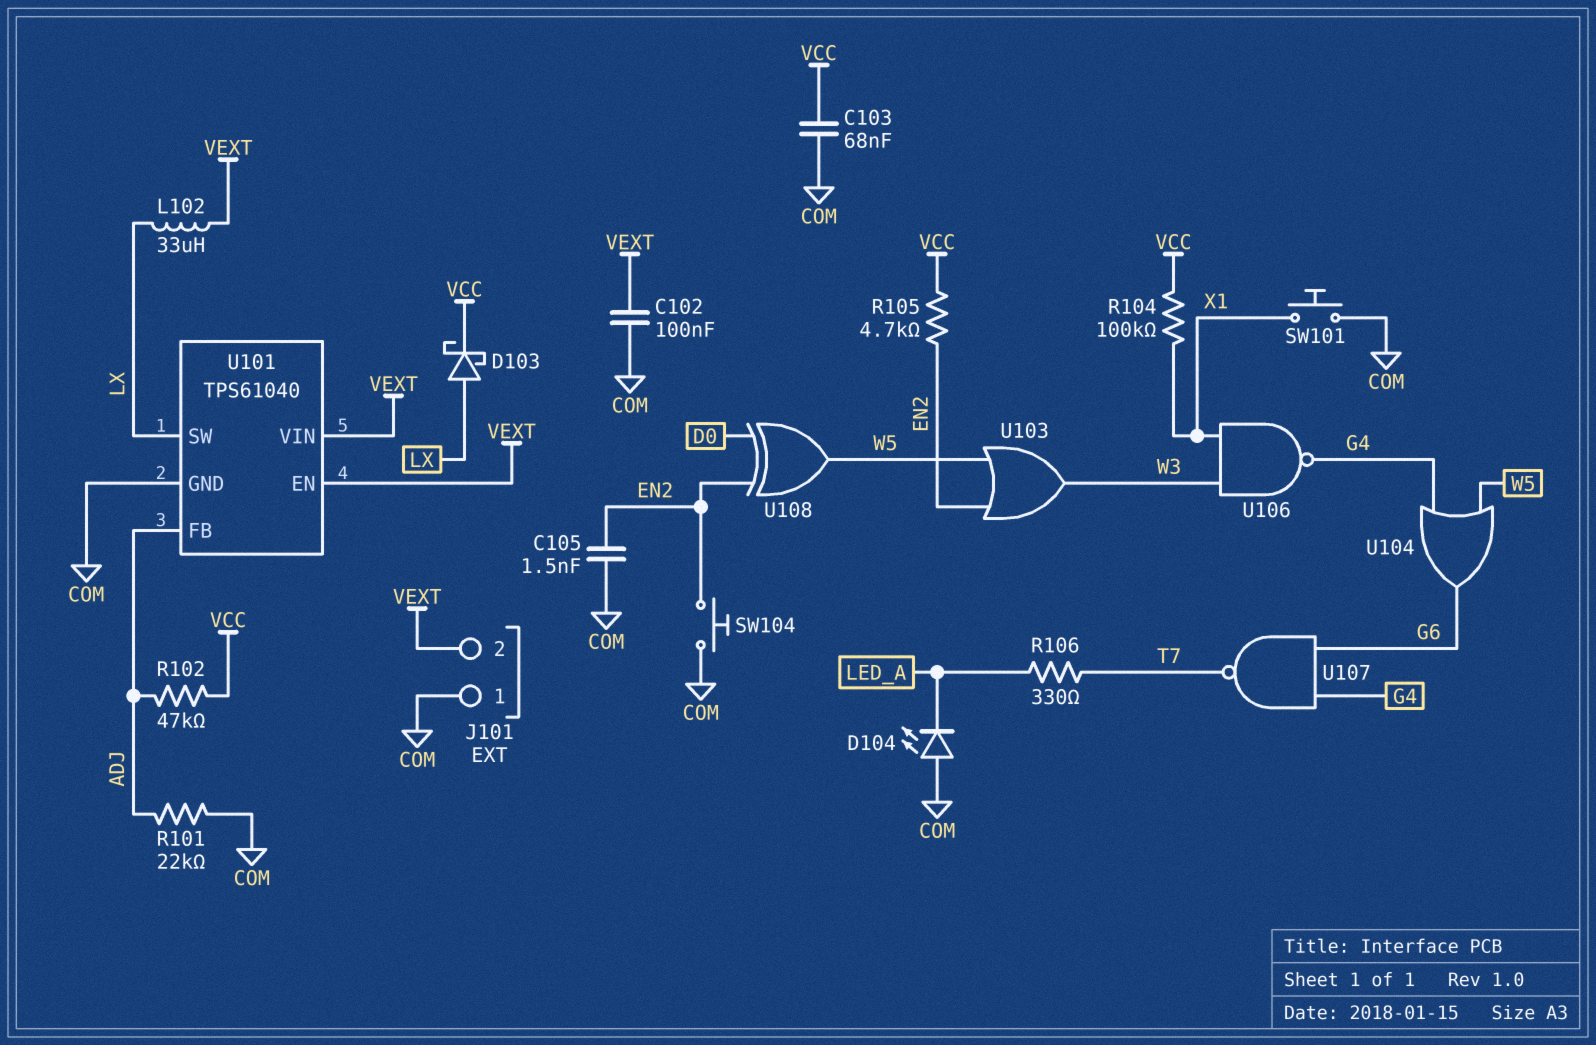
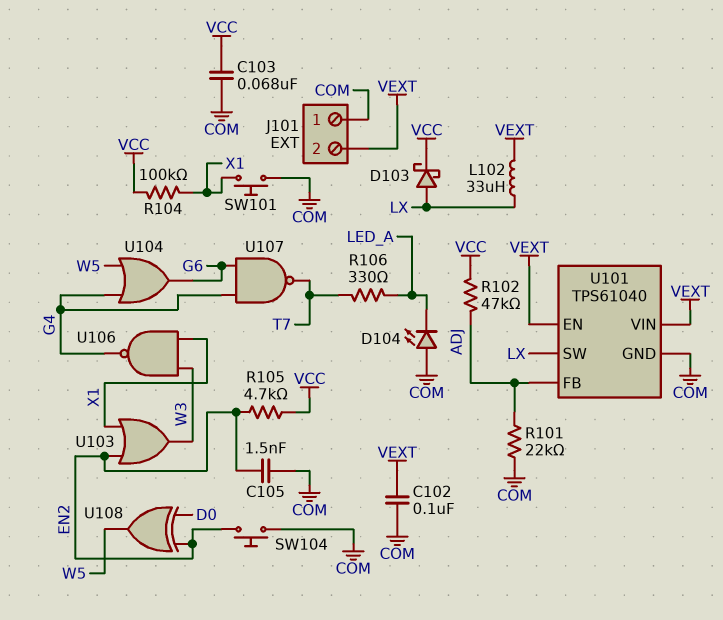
U103: OR (in EN2, in W5, out W3) -> OR (in EN2, in X1, out W3)

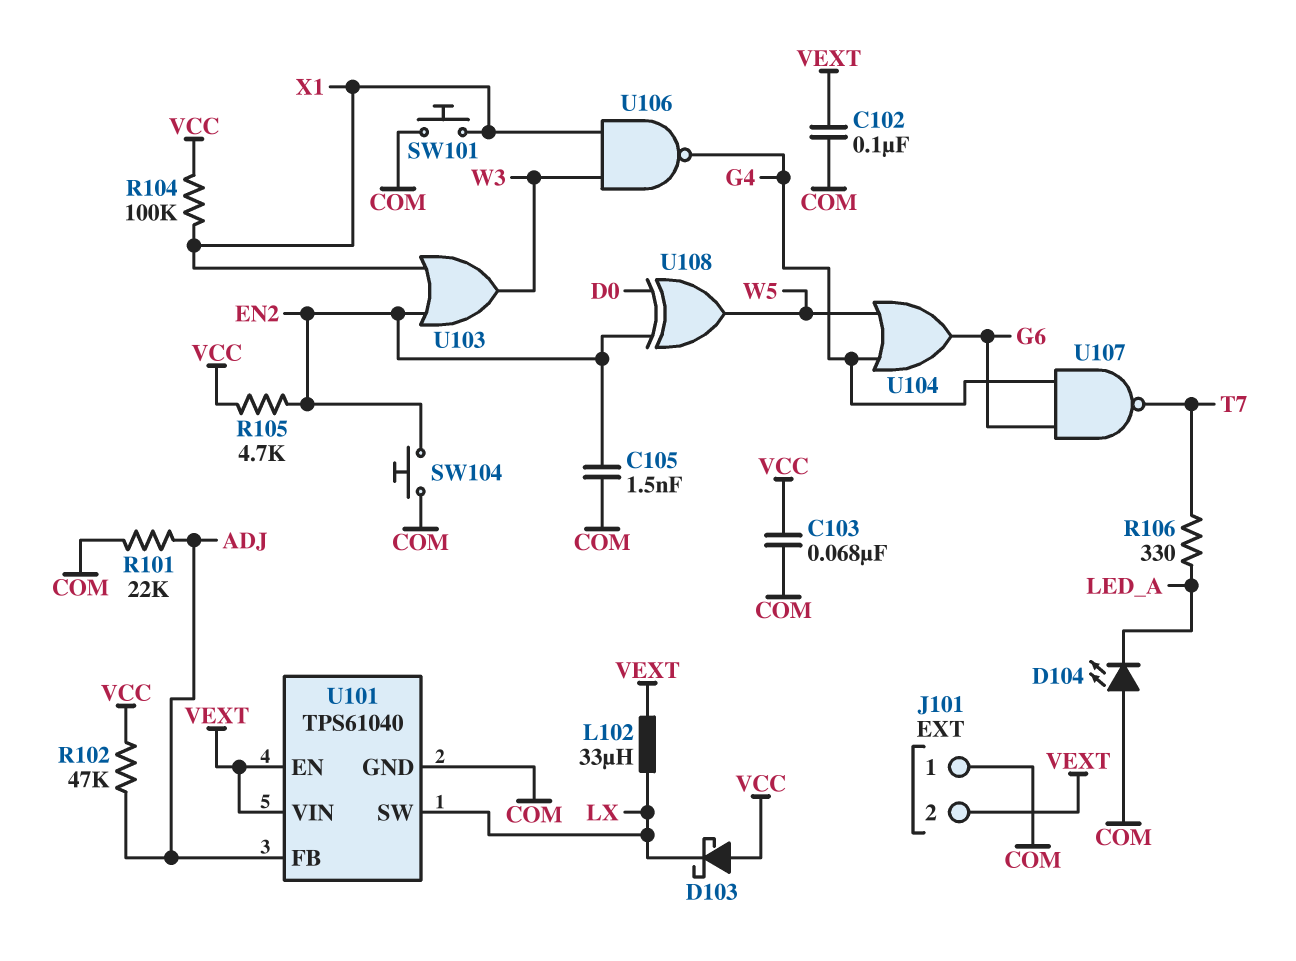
D103: schottky (A LX, K VCC) -> schottky (A VCC, K LX)

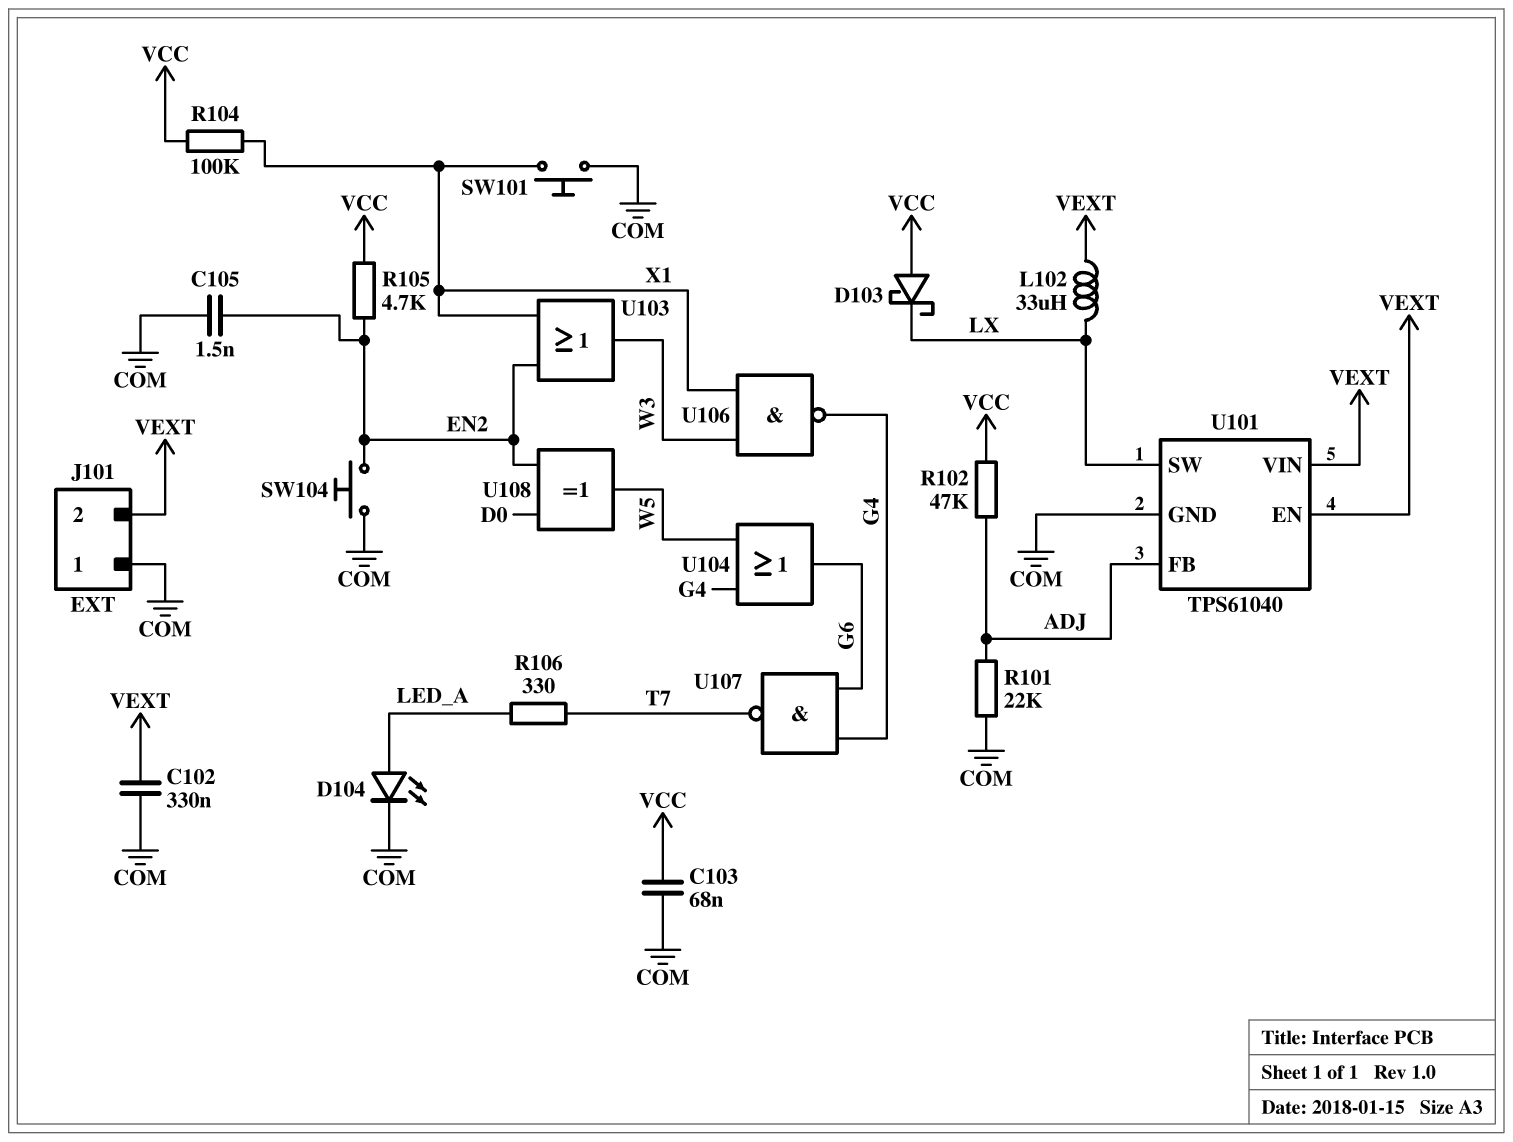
C102: 100nF (COM, VEXT) -> 330nF (COM, VEXT)
D104: LED (A COM, K LED_A) -> LED (A LED_A, K COM)

